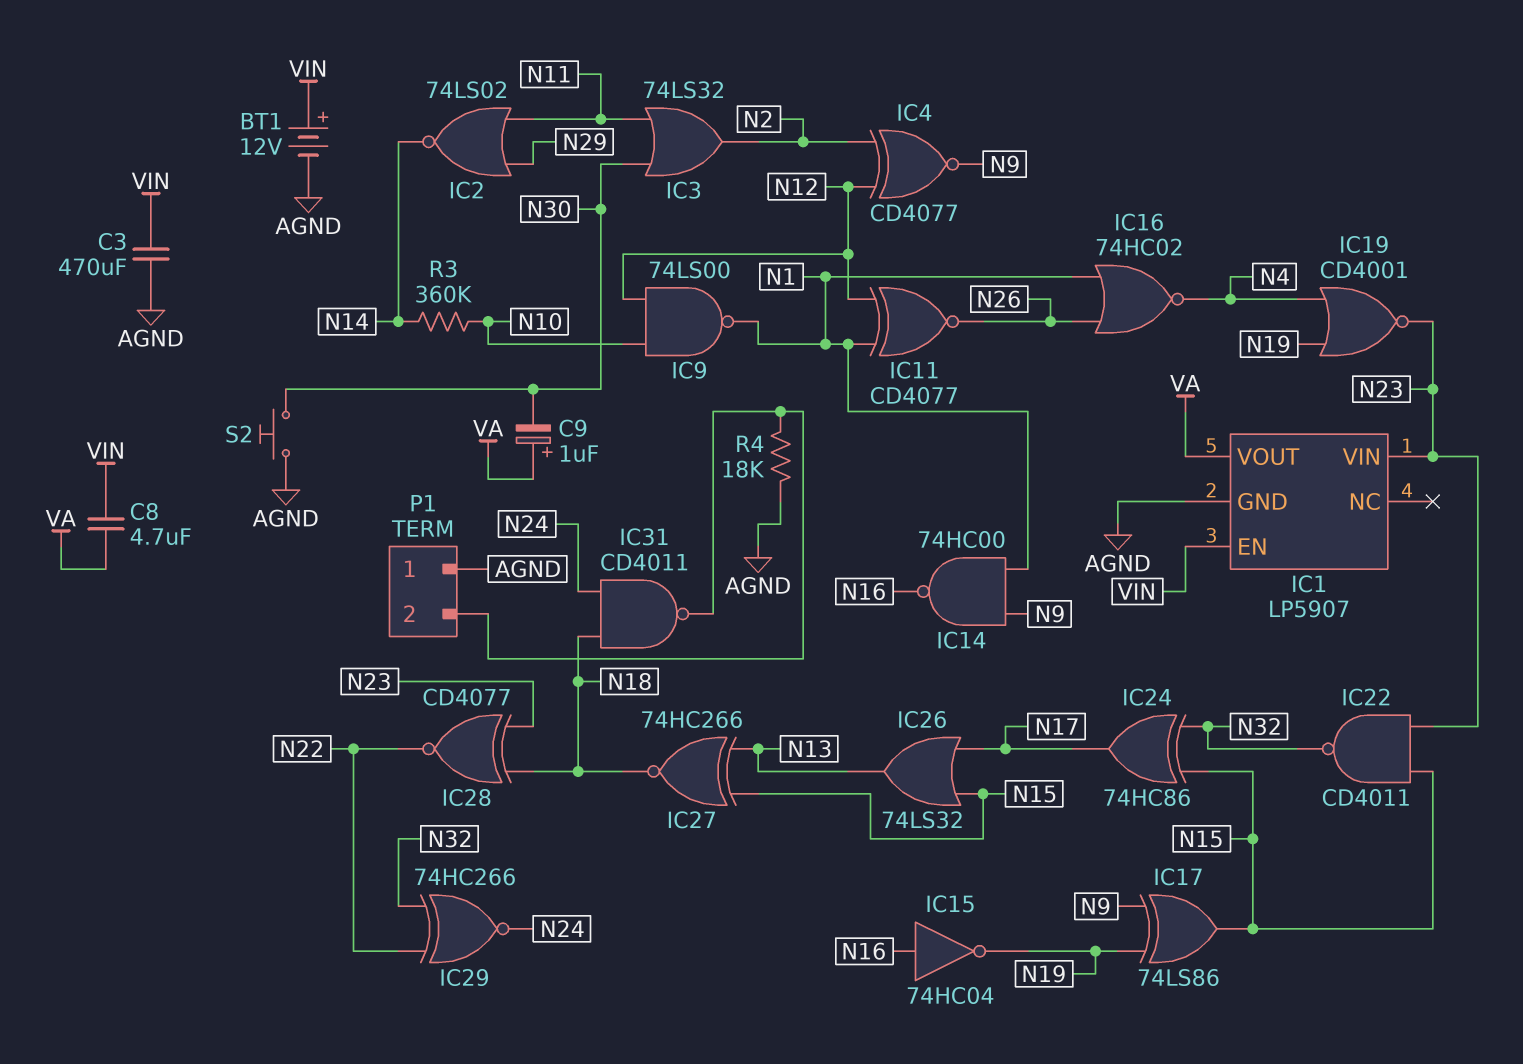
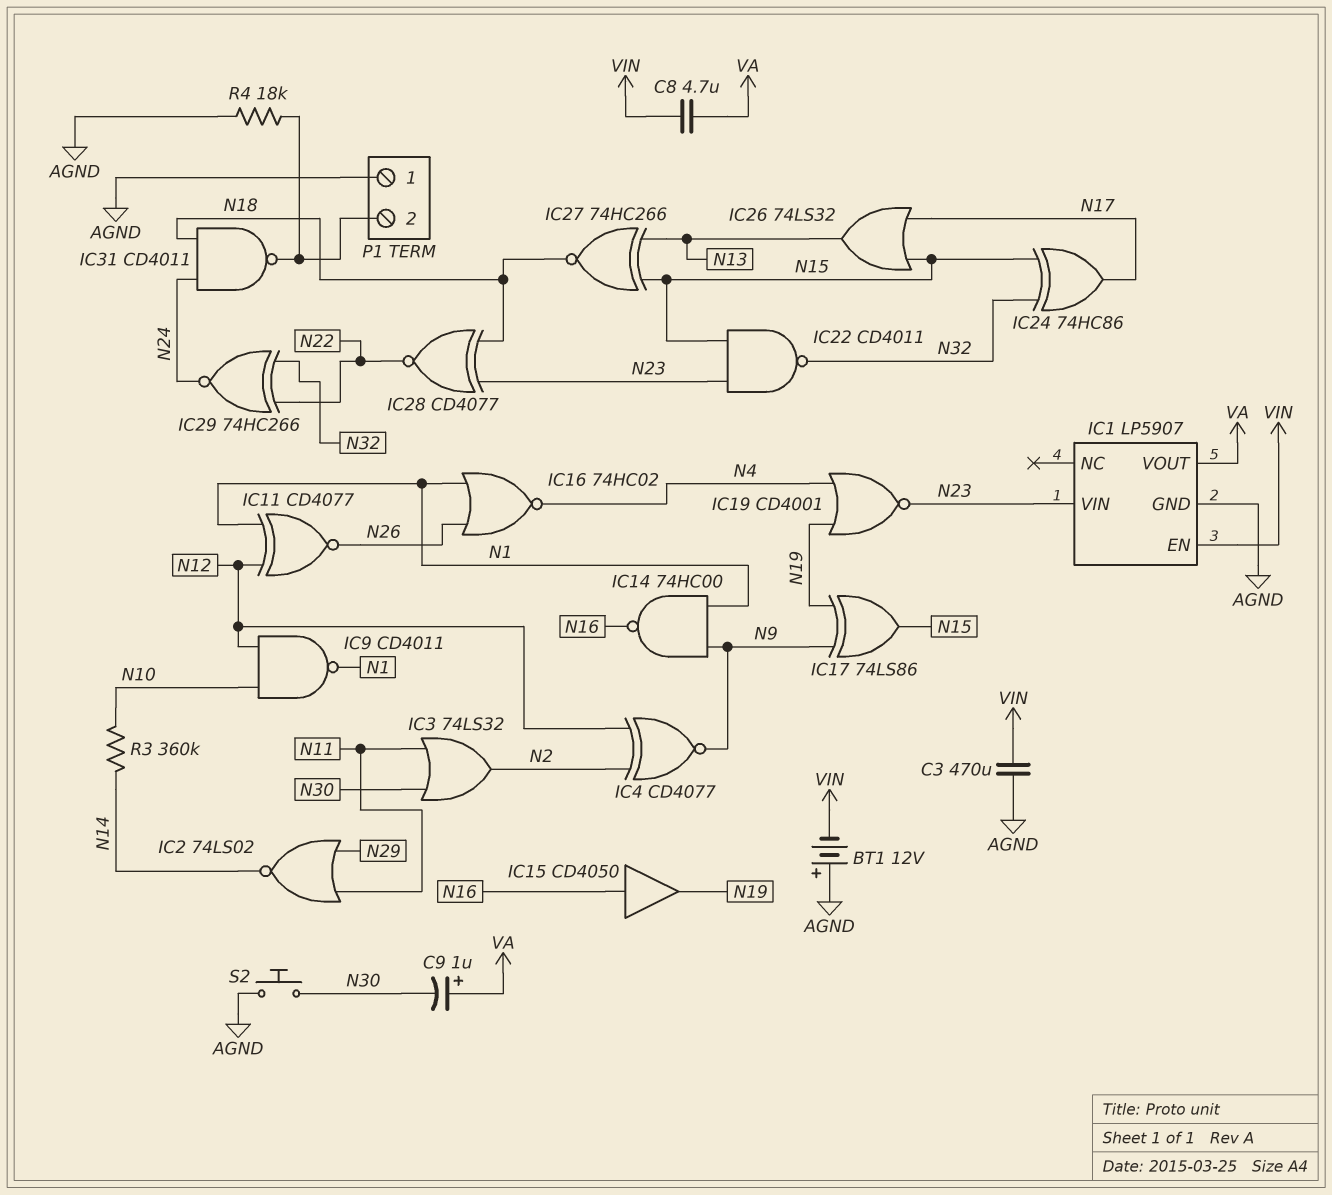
BT1: 12V (plus VIN, minus AGND) -> 12V (plus AGND, minus VIN)
IC9: NAND 74LS00 (in N10, in N12, out N1) -> NAND CD4011 (in N10, in N12, out N1)
IC15: NOT 74HC04 (in N16, out N19) -> buffer CD4050 (in N16, out N19)

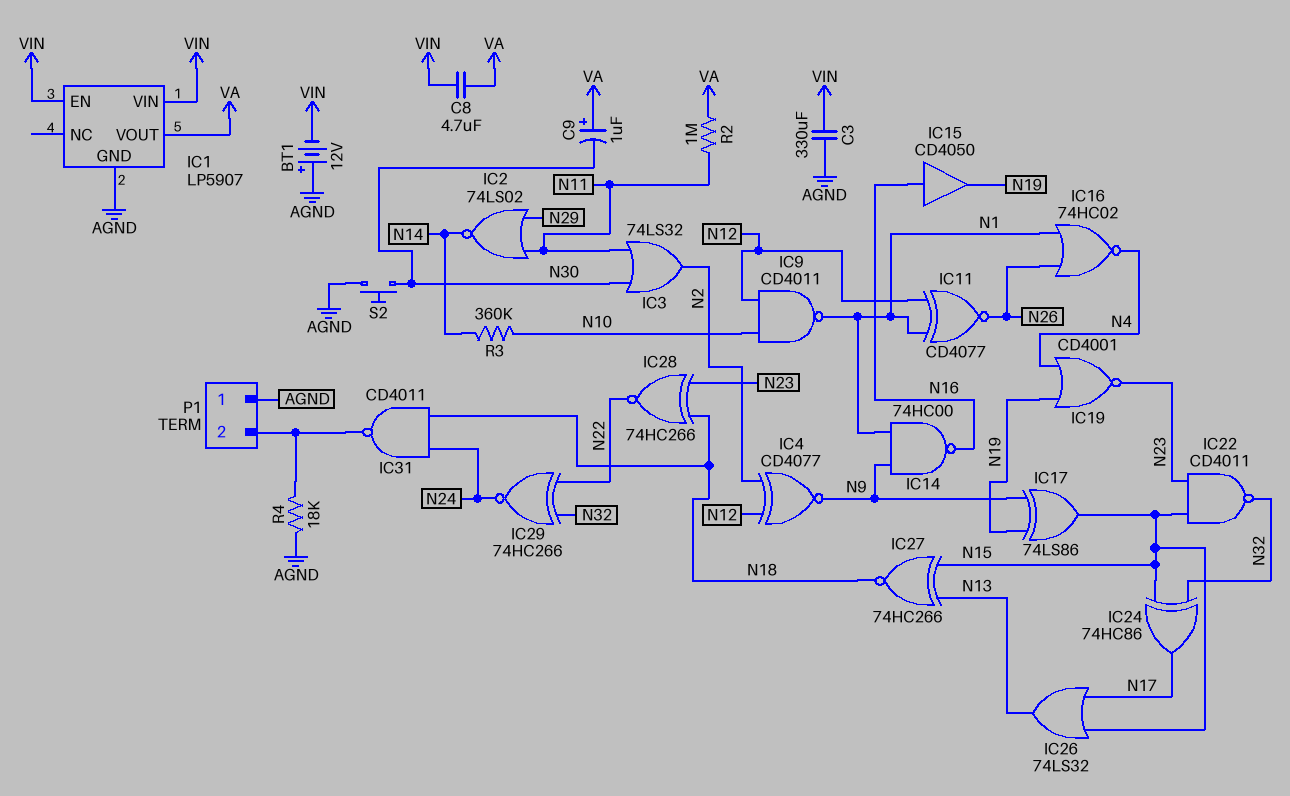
C3: 470uF (AGND, VIN) -> 330uF (AGND, VIN)
IC1 pin VIN: N23 -> VIN
IC28: XNOR CD4077 (in N18, in N23, out N22) -> XNOR 74HC266 (in N18, in N23, out N22)
R2: none -> 1M (N11, VA)

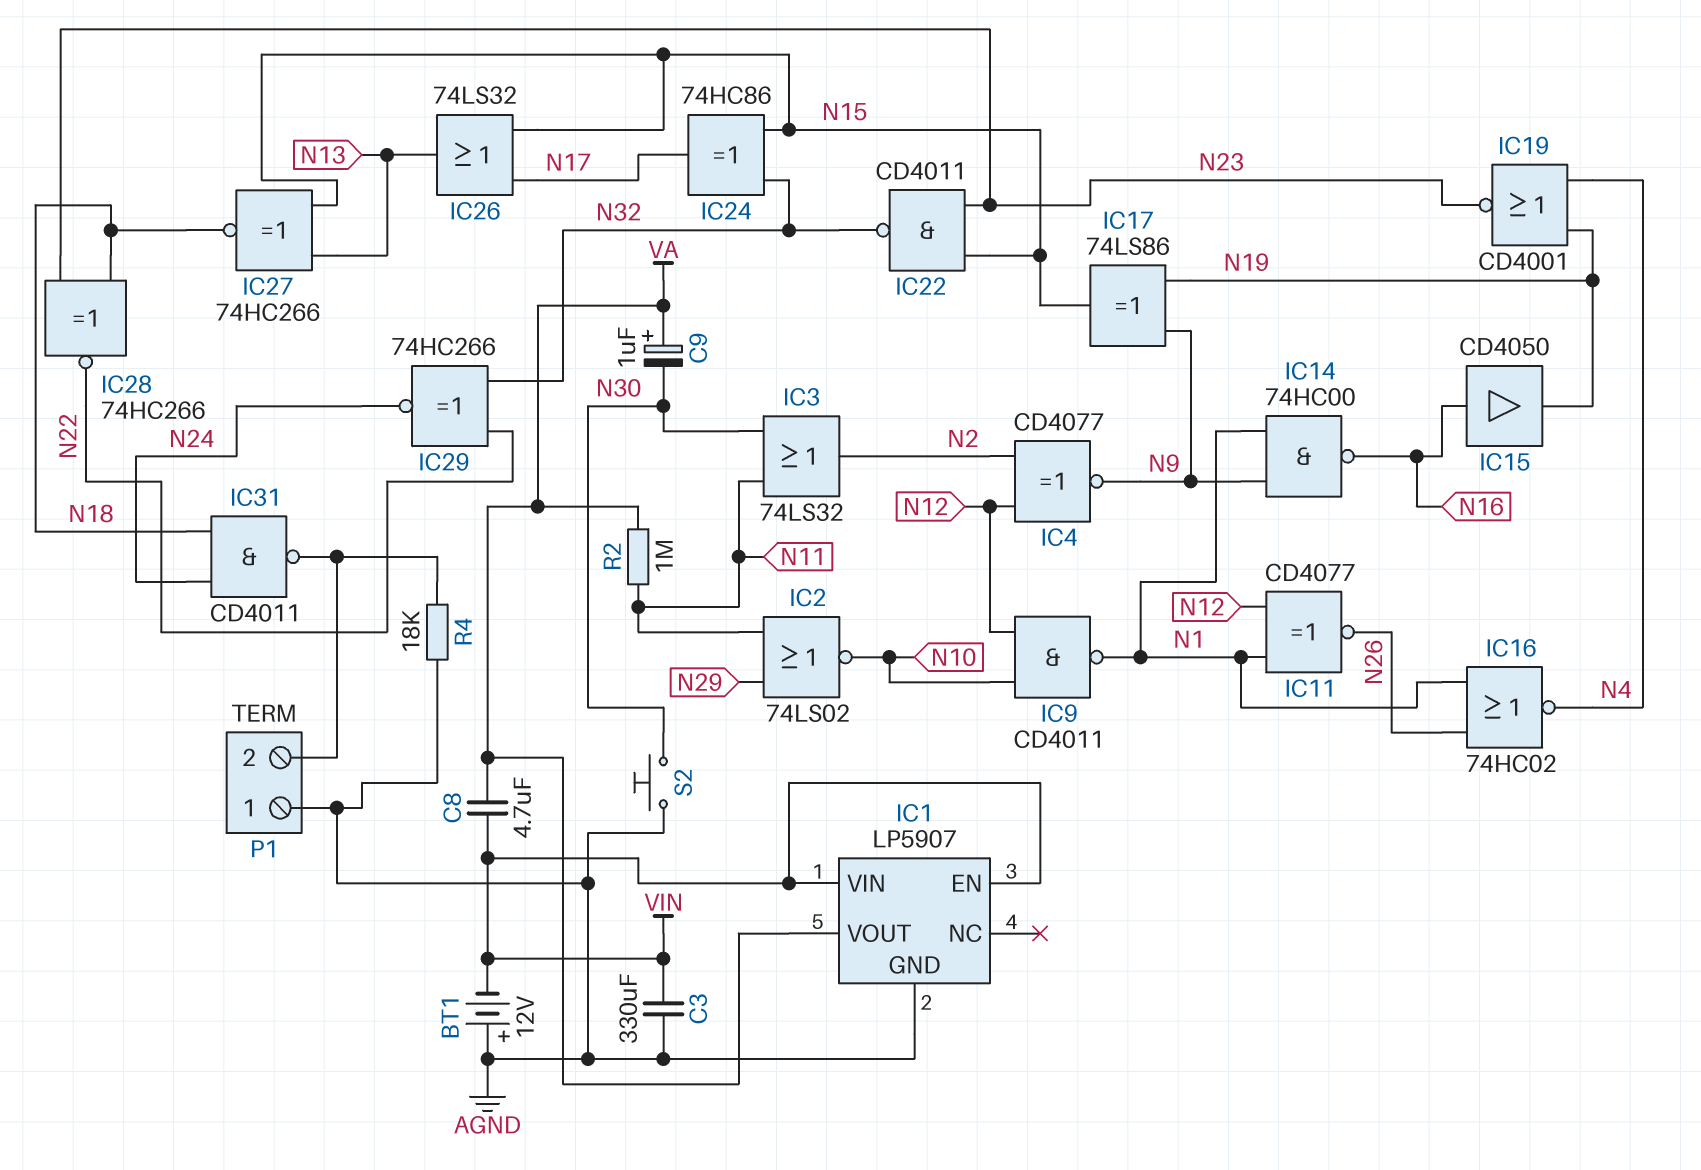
IC2: NOR 74LS02 (in N11, in N29, out N14) -> NOR 74LS02 (in N11, in N29, out N10)
R3: 360k (N10, N14) -> none

